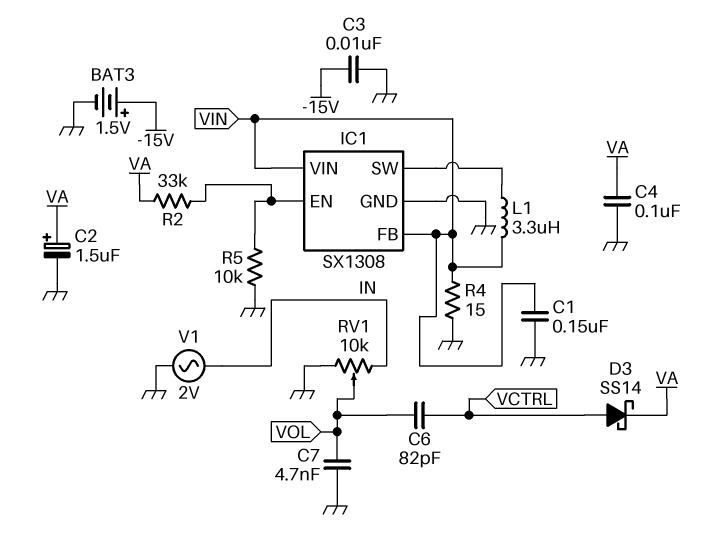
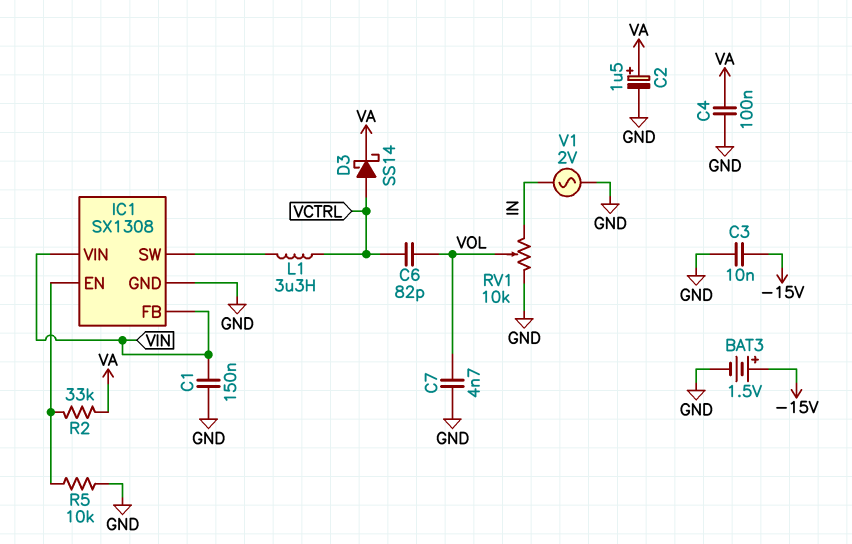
L1: 3.3uH (IC1/SW, VIN) -> 3.3uH (IC1/SW, VCTRL)
R4: 15 (GND, VIN) -> none

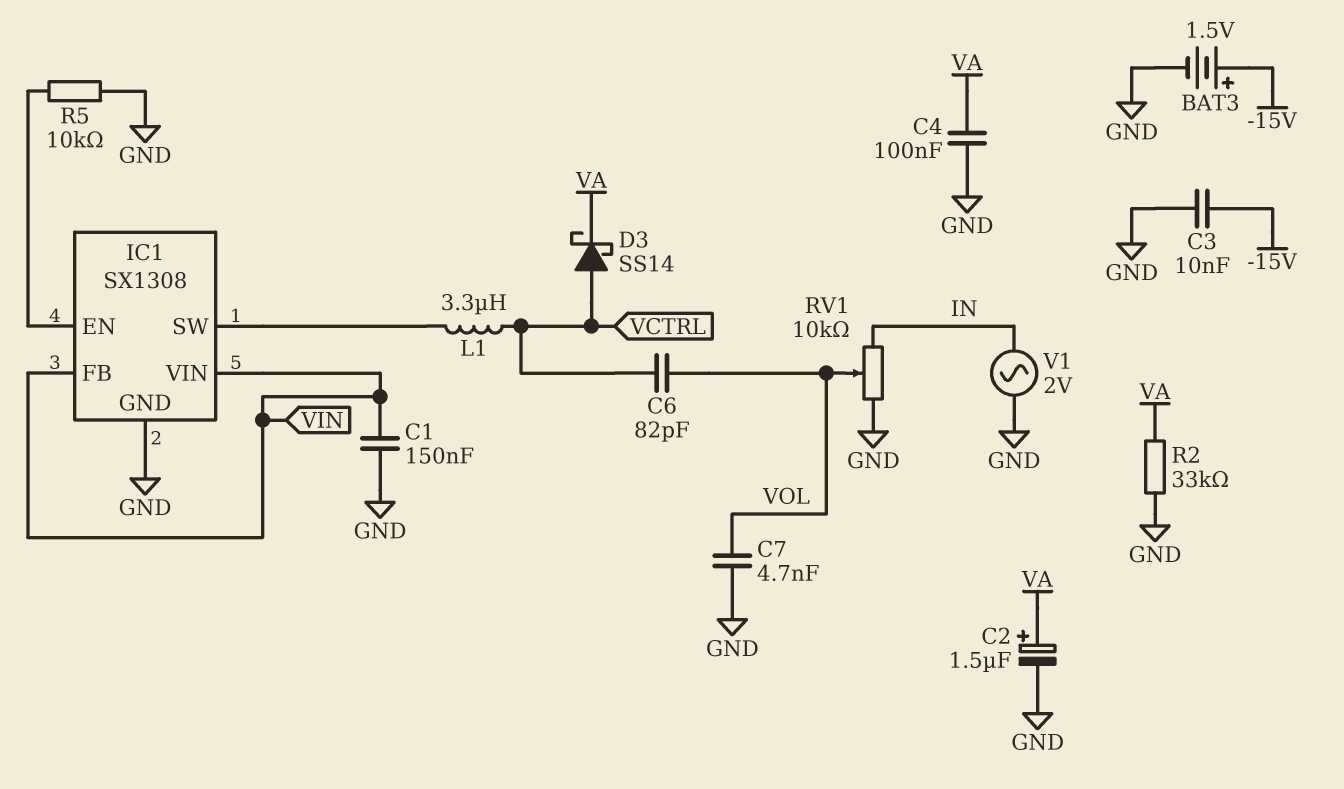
R2: 33k (IC1/EN, VA) -> 33k (GND, VA)

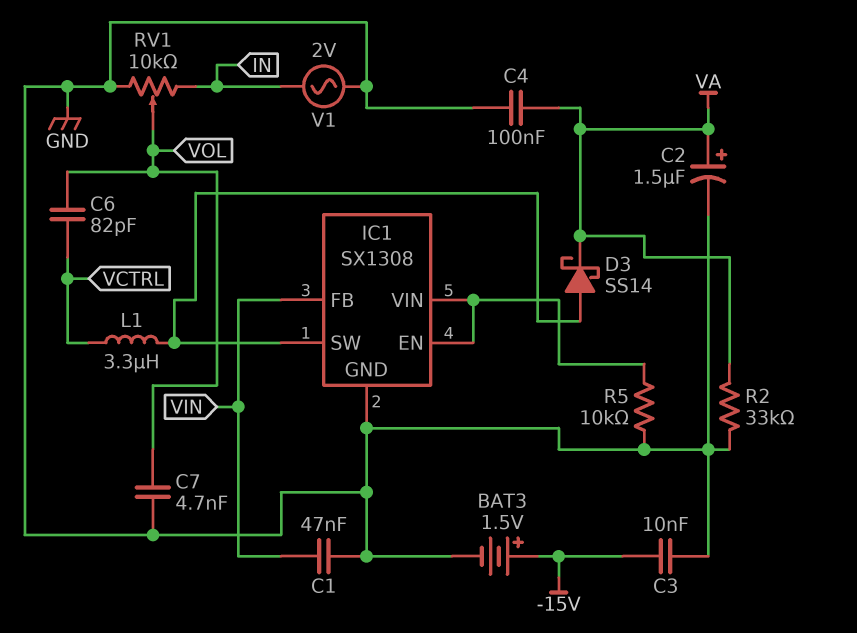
C1: 150nF (GND, VIN) -> 47nF (GND, VIN)
D3: schottky SS14 (A VCTRL, K VA) -> schottky SS14 (A IC1/SW, K VA)
IC1 pin VIN: VIN -> IC1/EN

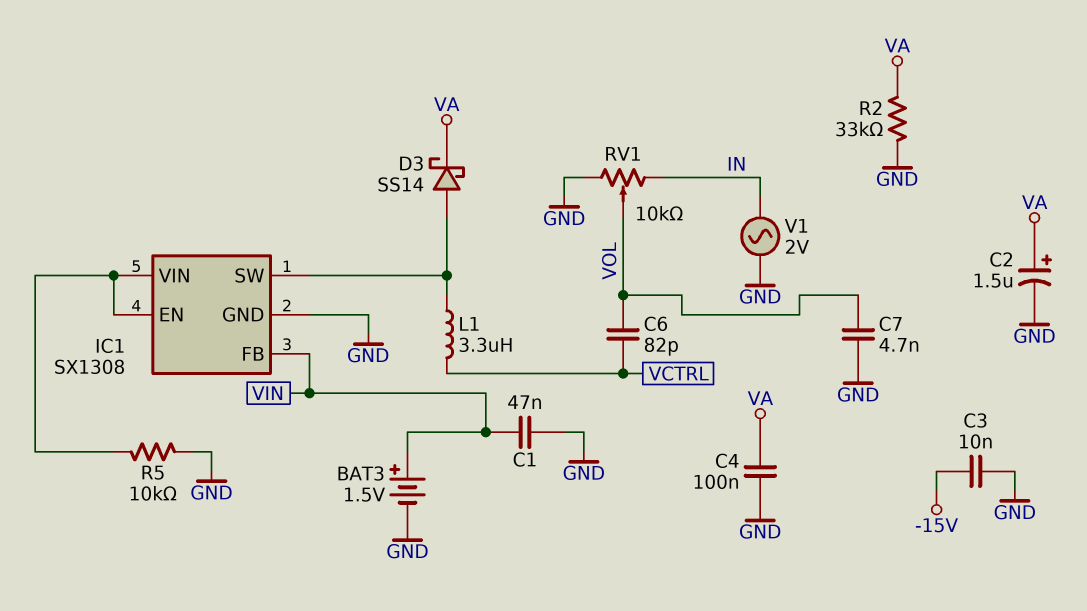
BAT3: 1.5V (plus -15V, minus GND) -> 1.5V (plus VIN, minus GND)

